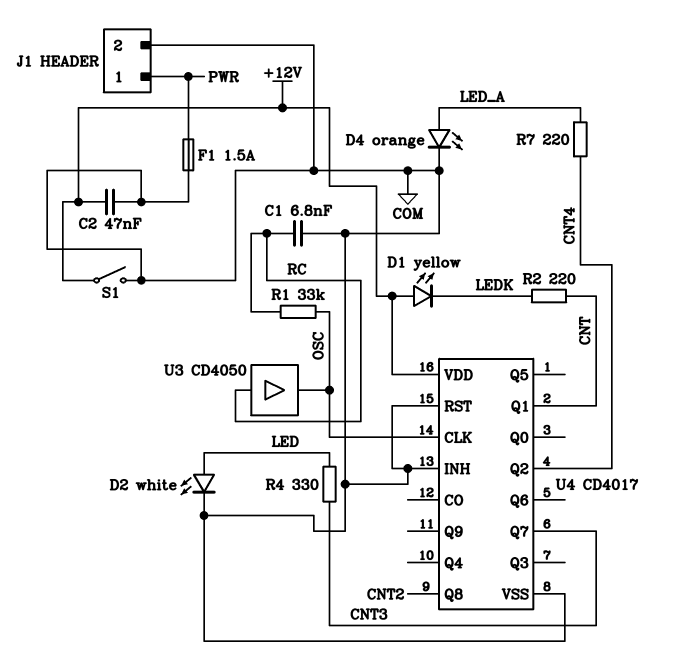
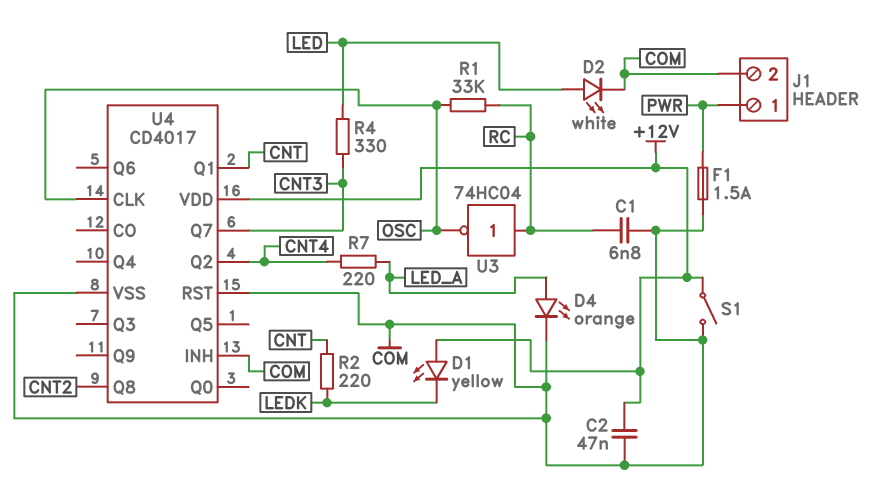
U3: buffer CD4050 (in RC, out OSC) -> NOT 74HC04 (in RC, out OSC)

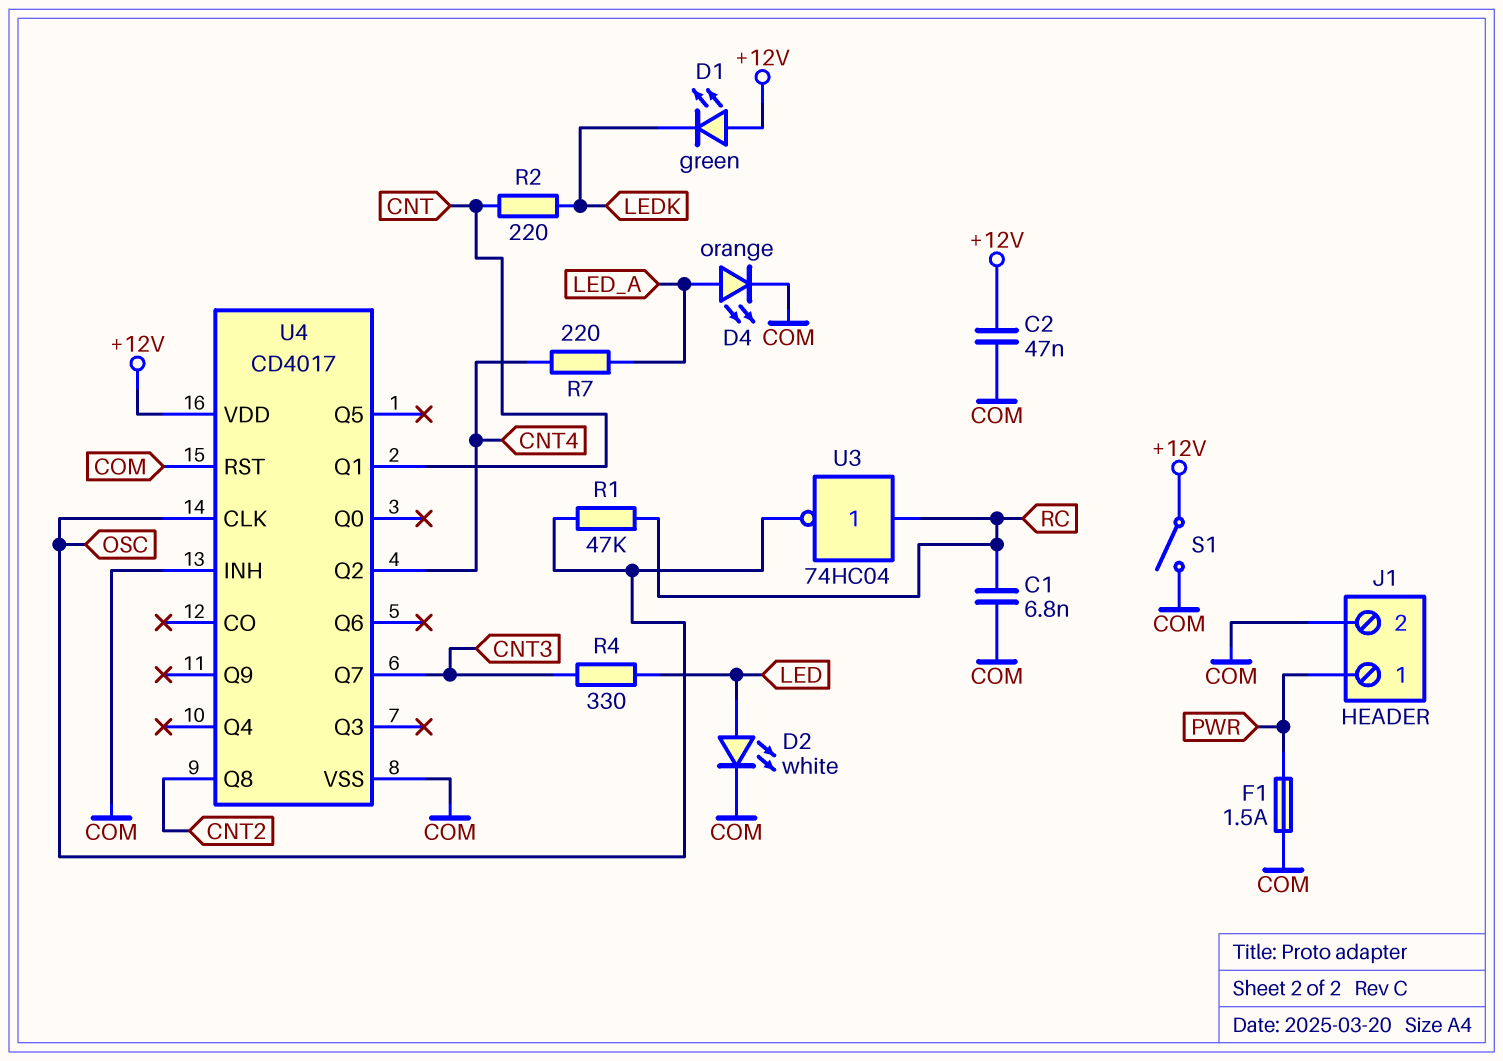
D1: LED yellow (A +12V, K LEDK) -> LED green (A +12V, K LEDK)
R1: 33k (OSC, RC) -> 47k (OSC, RC)

